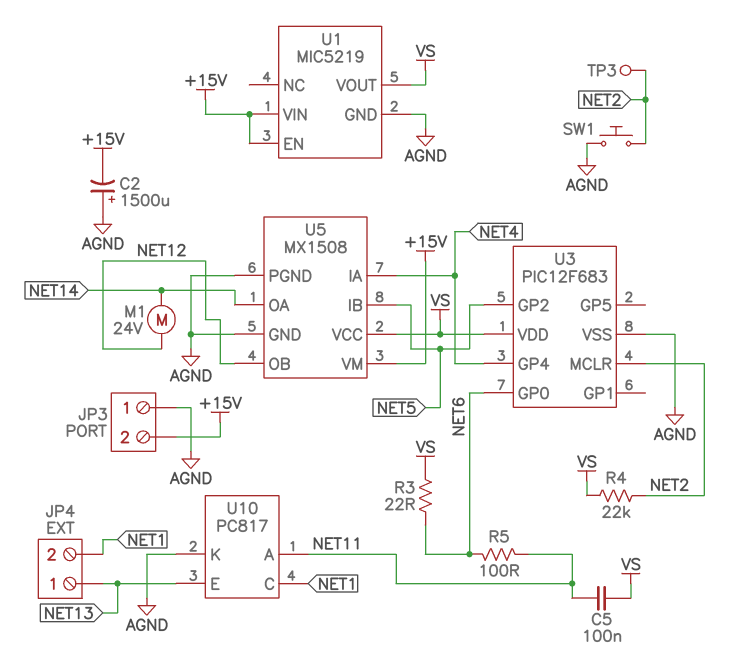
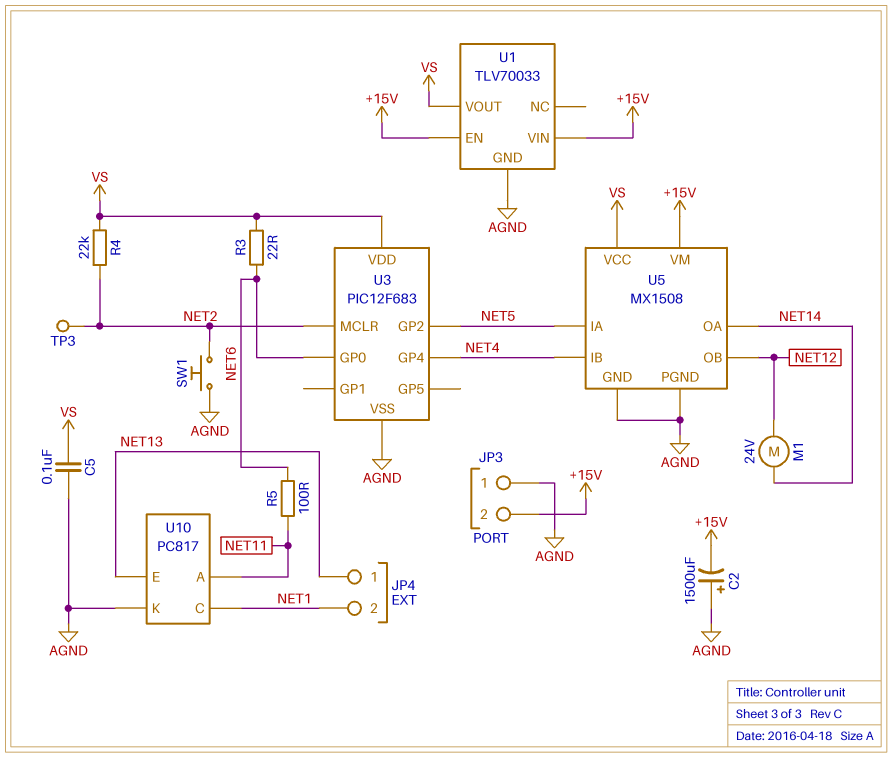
C5: 100nF (NET11, VS) -> 100nF (AGND, VS)
U1: MIC5219 -> TLV70033
U5 pin IA: NET4 -> NET5
U5 pin IB: NET5 -> NET4

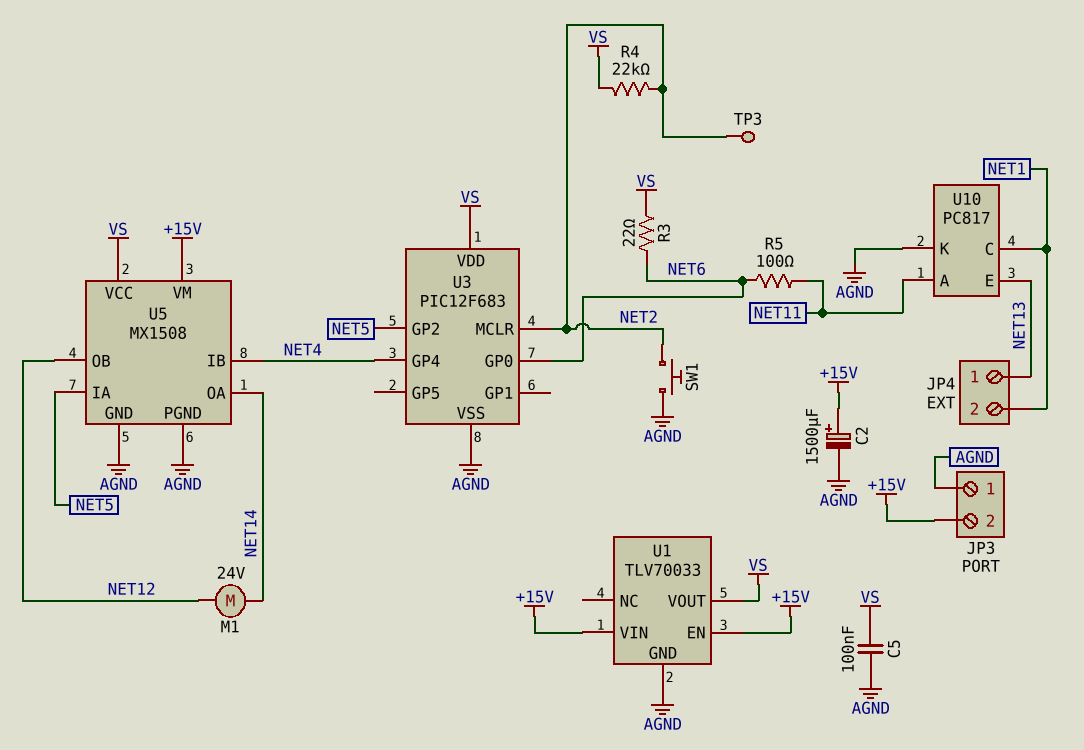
C2: 1500uF (plus AGND, minus +15V) -> 1500uF (plus +15V, minus AGND)

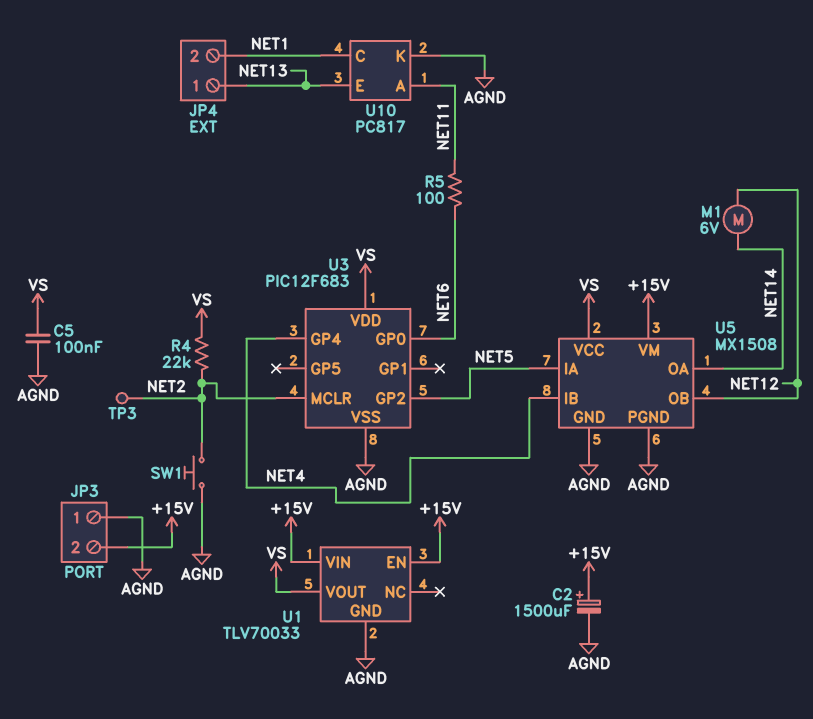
M1: motor 24V (NET12, NET14) -> motor 6V (NET12, NET14)
R3: 22 (NET6, VS) -> none

